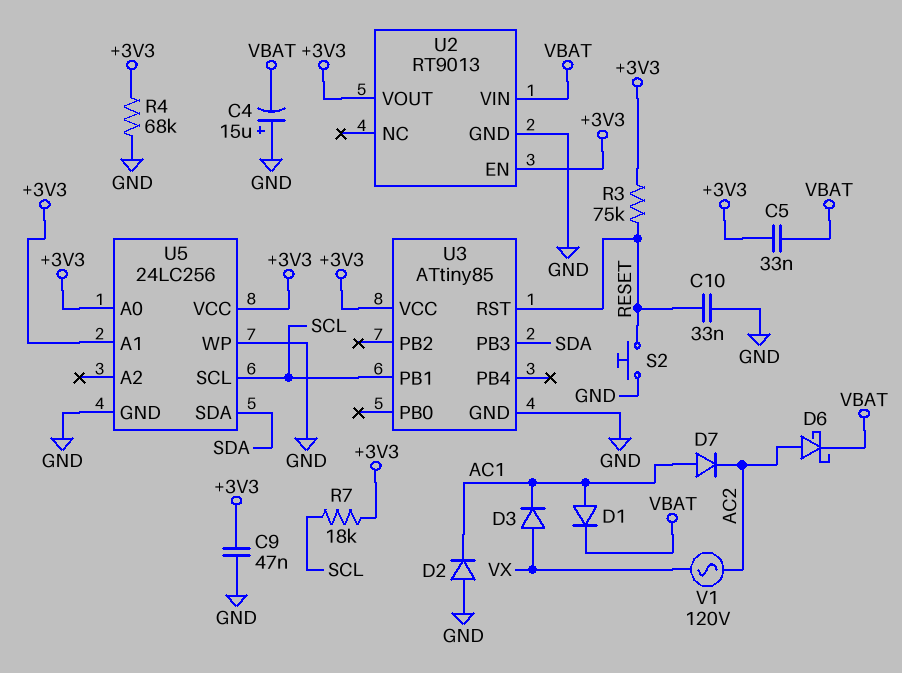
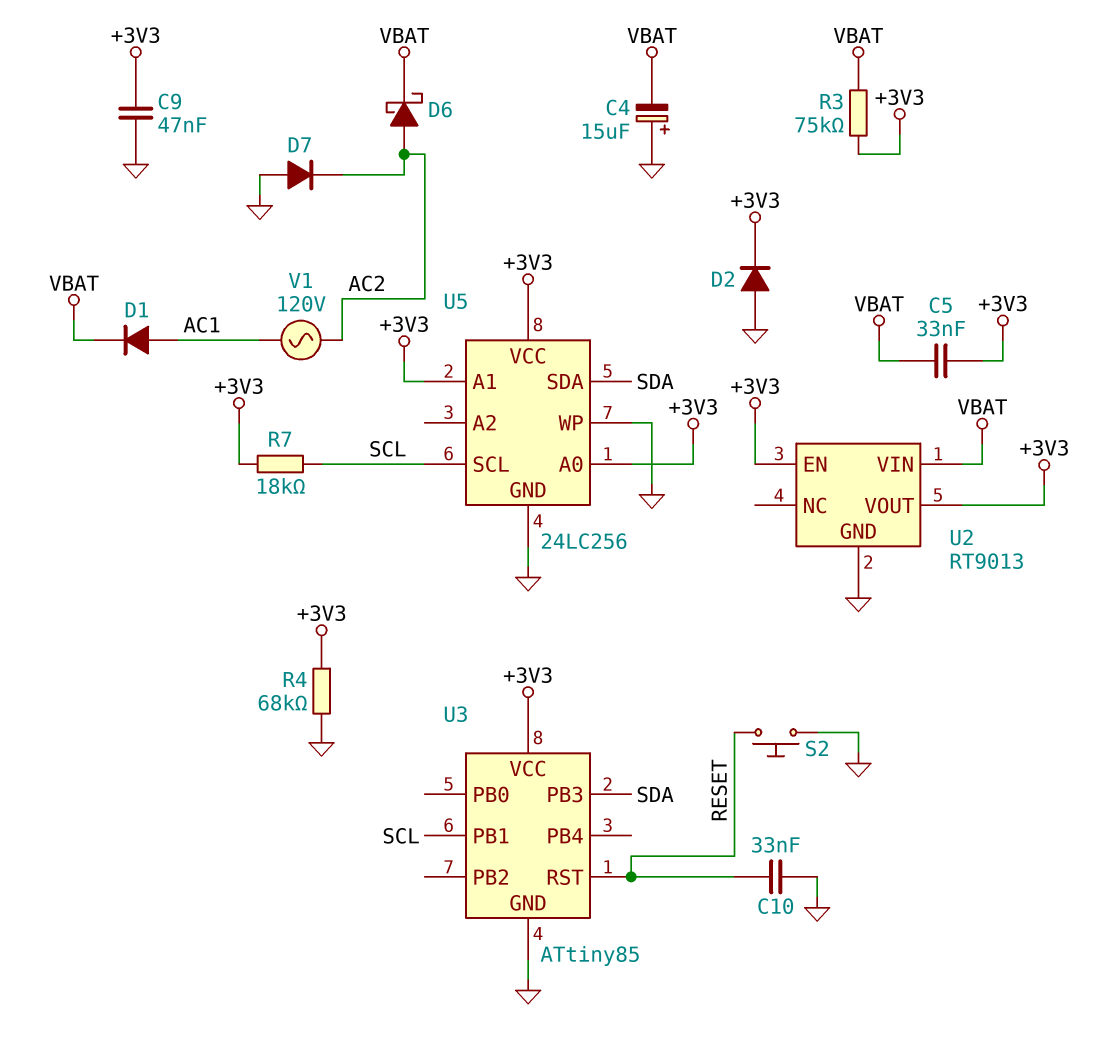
D2: diode (A GND, K AC1) -> diode (A GND, K +3V3)
D3: diode (A VX, K AC1) -> none
D7: diode (A AC1, K AC2) -> diode (A GND, K AC2)
R3: 75k (+3V3, RESET) -> 75k (+3V3, VBAT)
V1: AC 120V (AC2, VX) -> AC 120V (AC1, AC2)

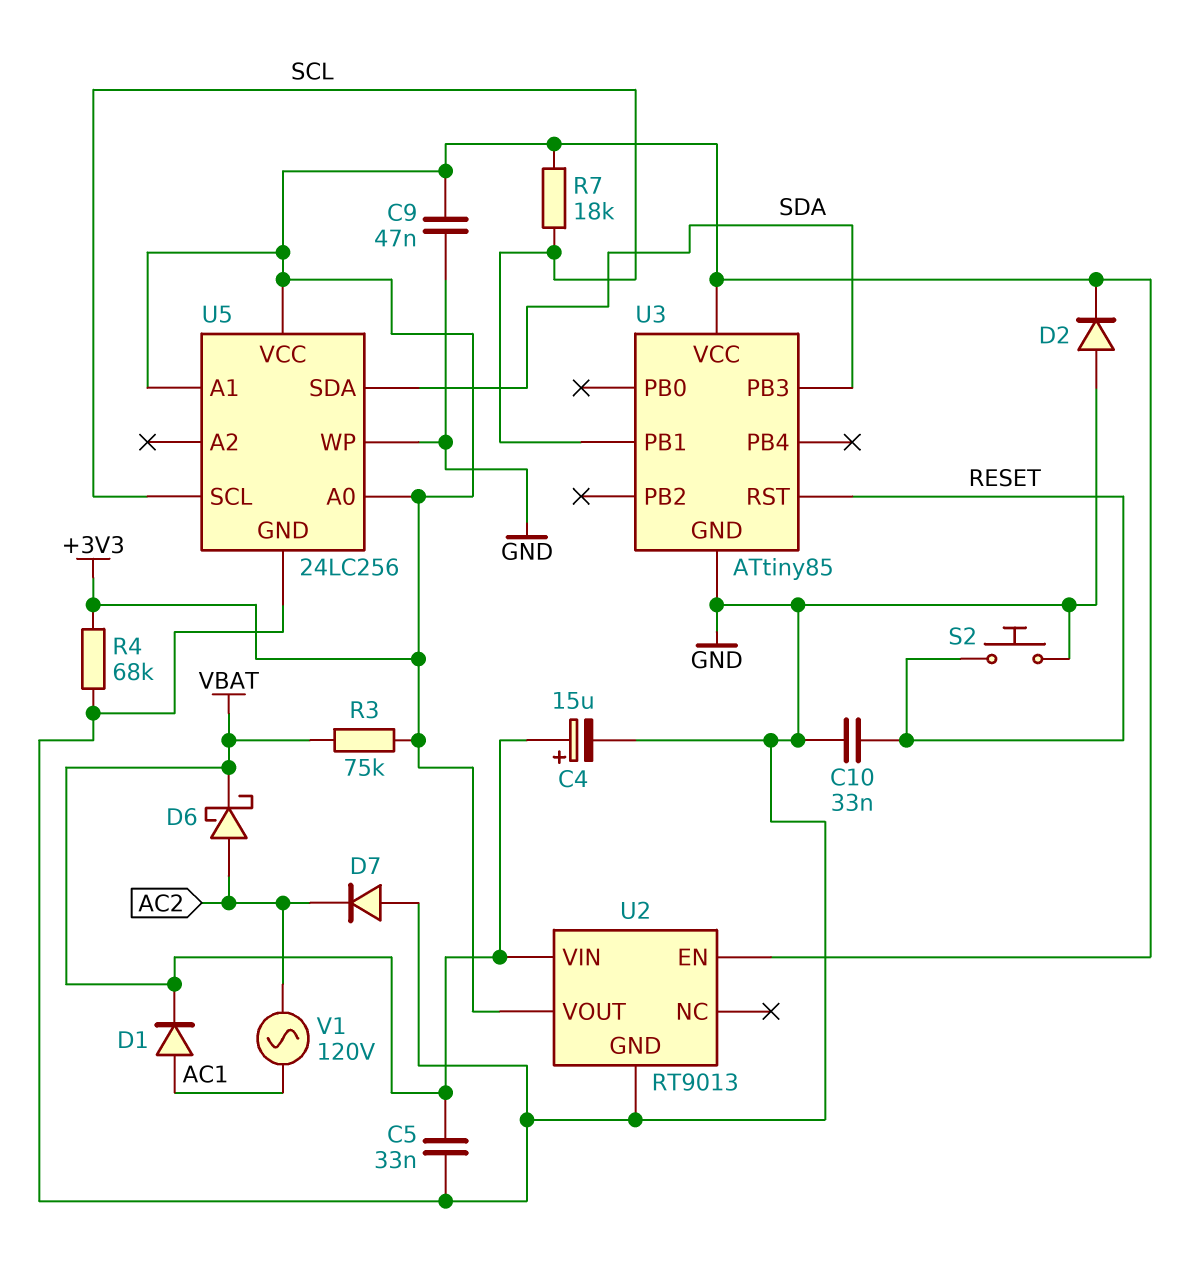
C4: 15uF (plus GND, minus VBAT) -> 15uF (plus VBAT, minus GND)
C5: 33nF (+3V3, VBAT) -> 33nF (GND, VBAT)

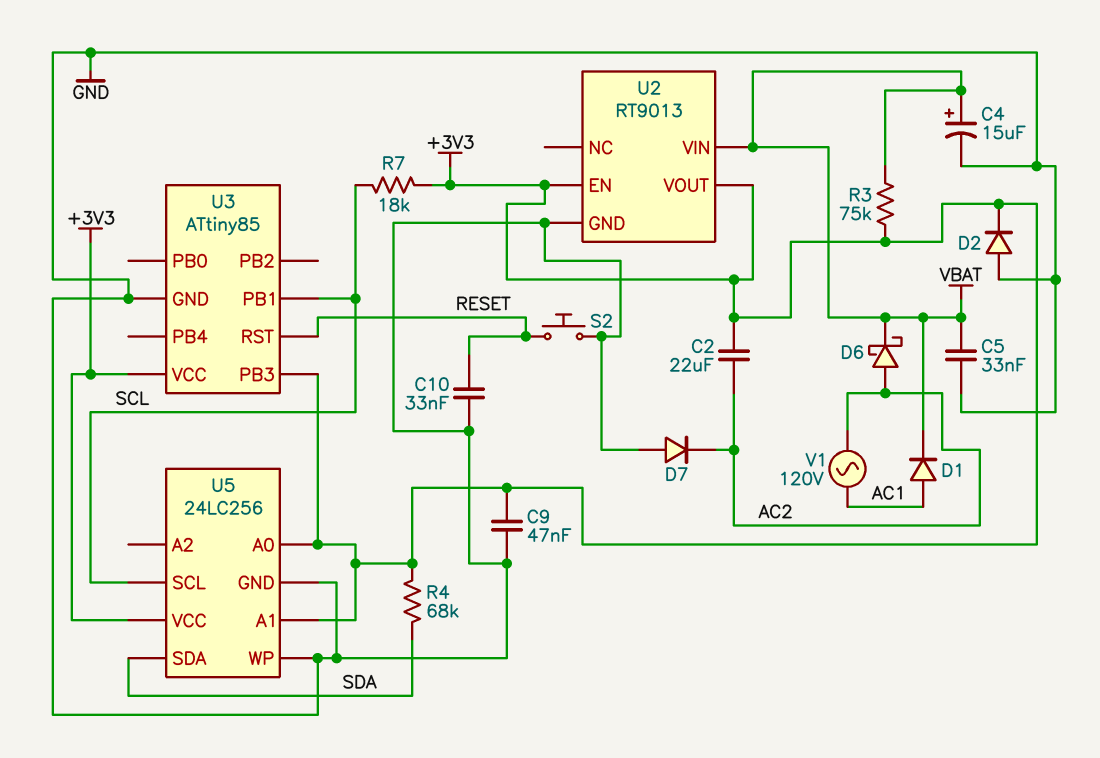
C2: none -> 22uF (+3V3, AC2)
R4: 68k (+3V3, GND) -> 68k (+3V3, SDA)
U3 pin PB3: SDA -> +3V3

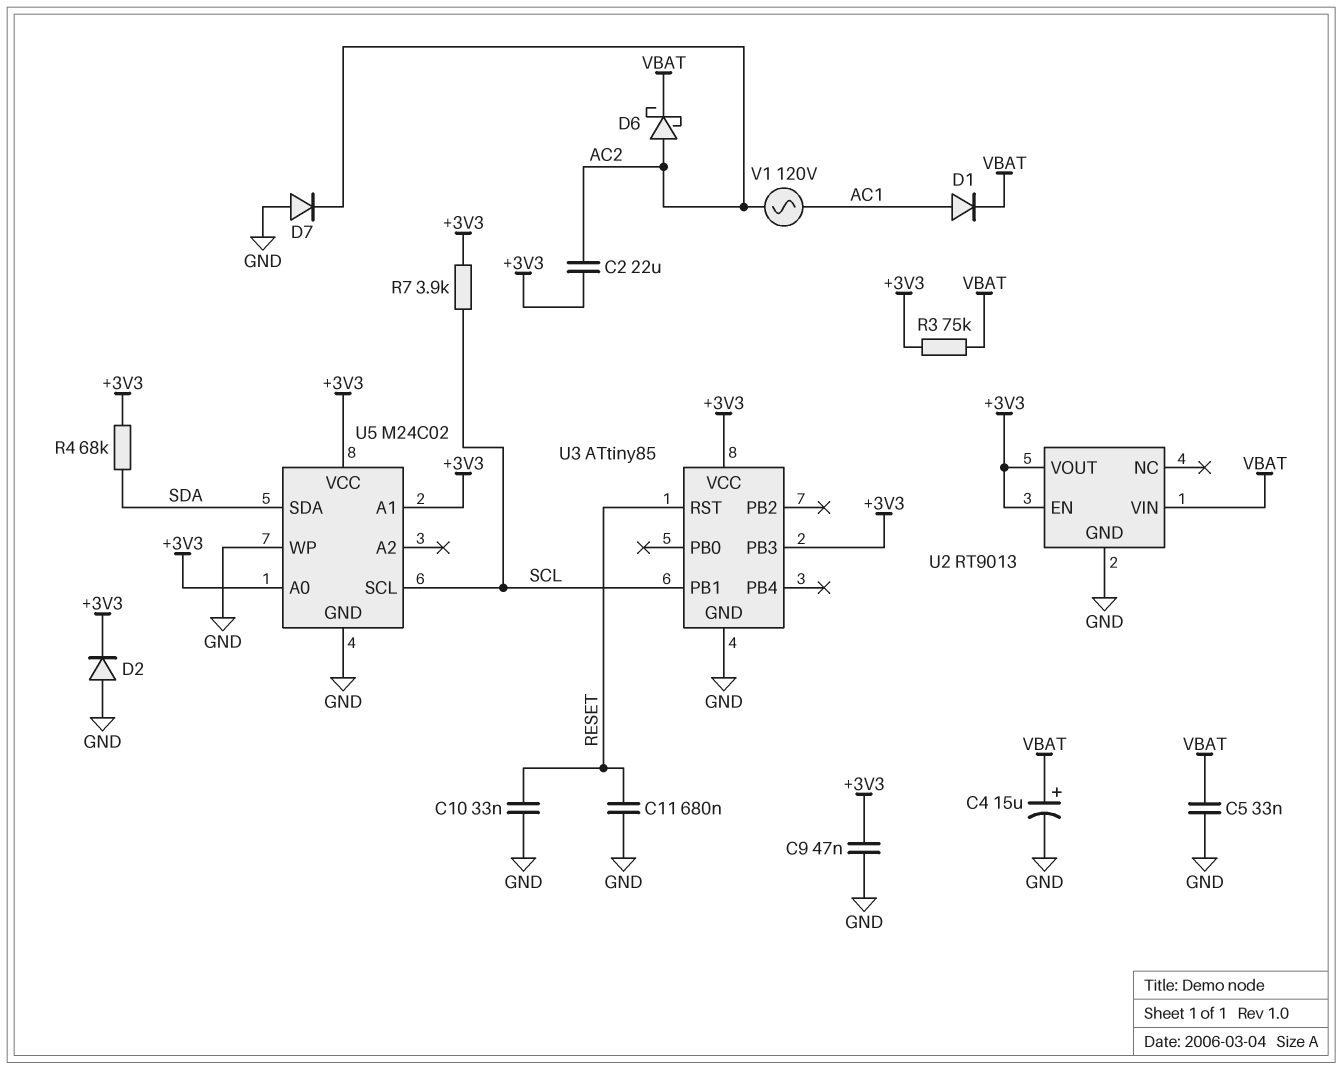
C11: none -> 680nF (GND, RESET)
R7: 18k (+3V3, SCL) -> 3.9k (+3V3, SCL)
S2: button (GND, RESET) -> none
U5: 24LC256 -> M24C02

